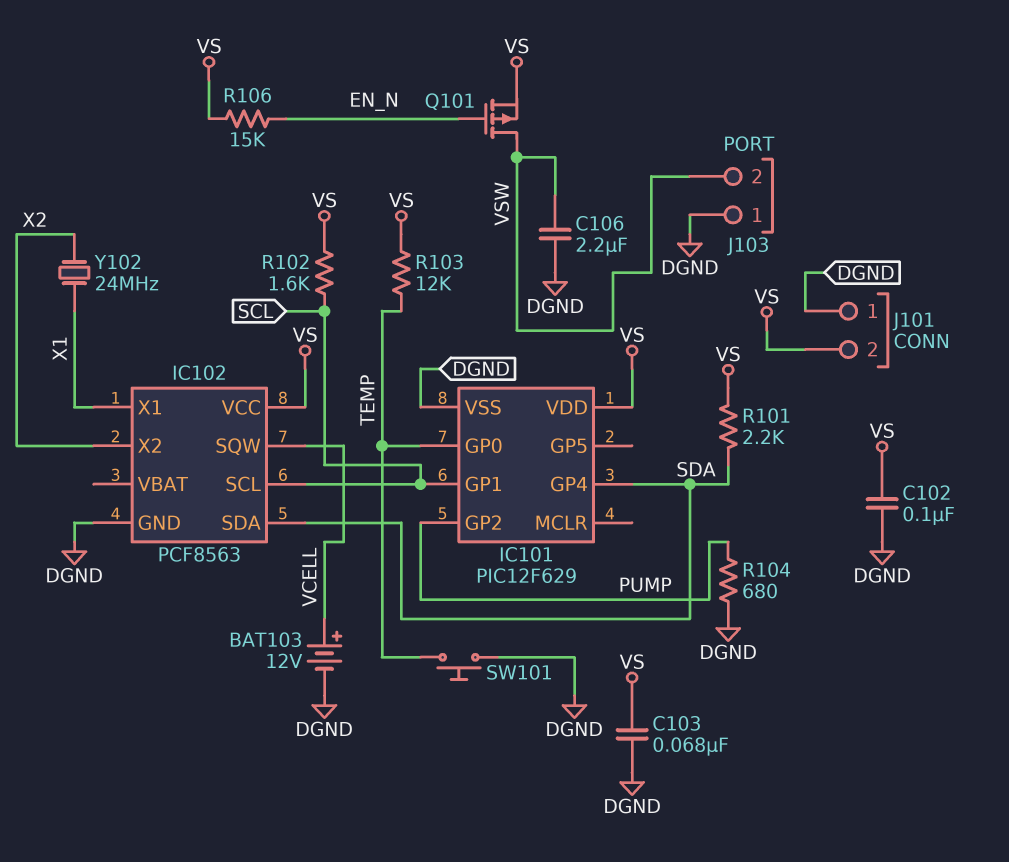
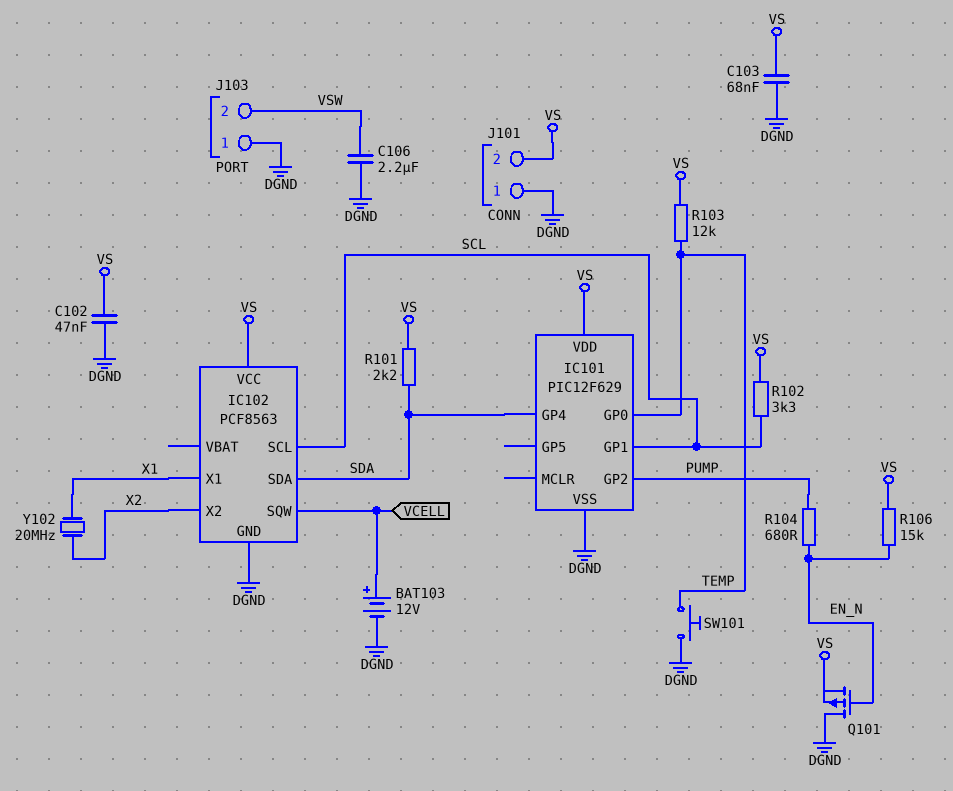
C102: 100nF (DGND, VS) -> 47nF (DGND, VS)
Q101: PMOS (G EN_N, D VSW, S VS) -> PMOS (G EN_N, D DGND, S VS)
R102: 1.6k (SCL, VS) -> 3.3k (SCL, VS)
R104: 680 (DGND, PUMP) -> 680 (EN_N, PUMP)
Y102: 24MHz (X1, X2) -> 20MHz (X1, X2)

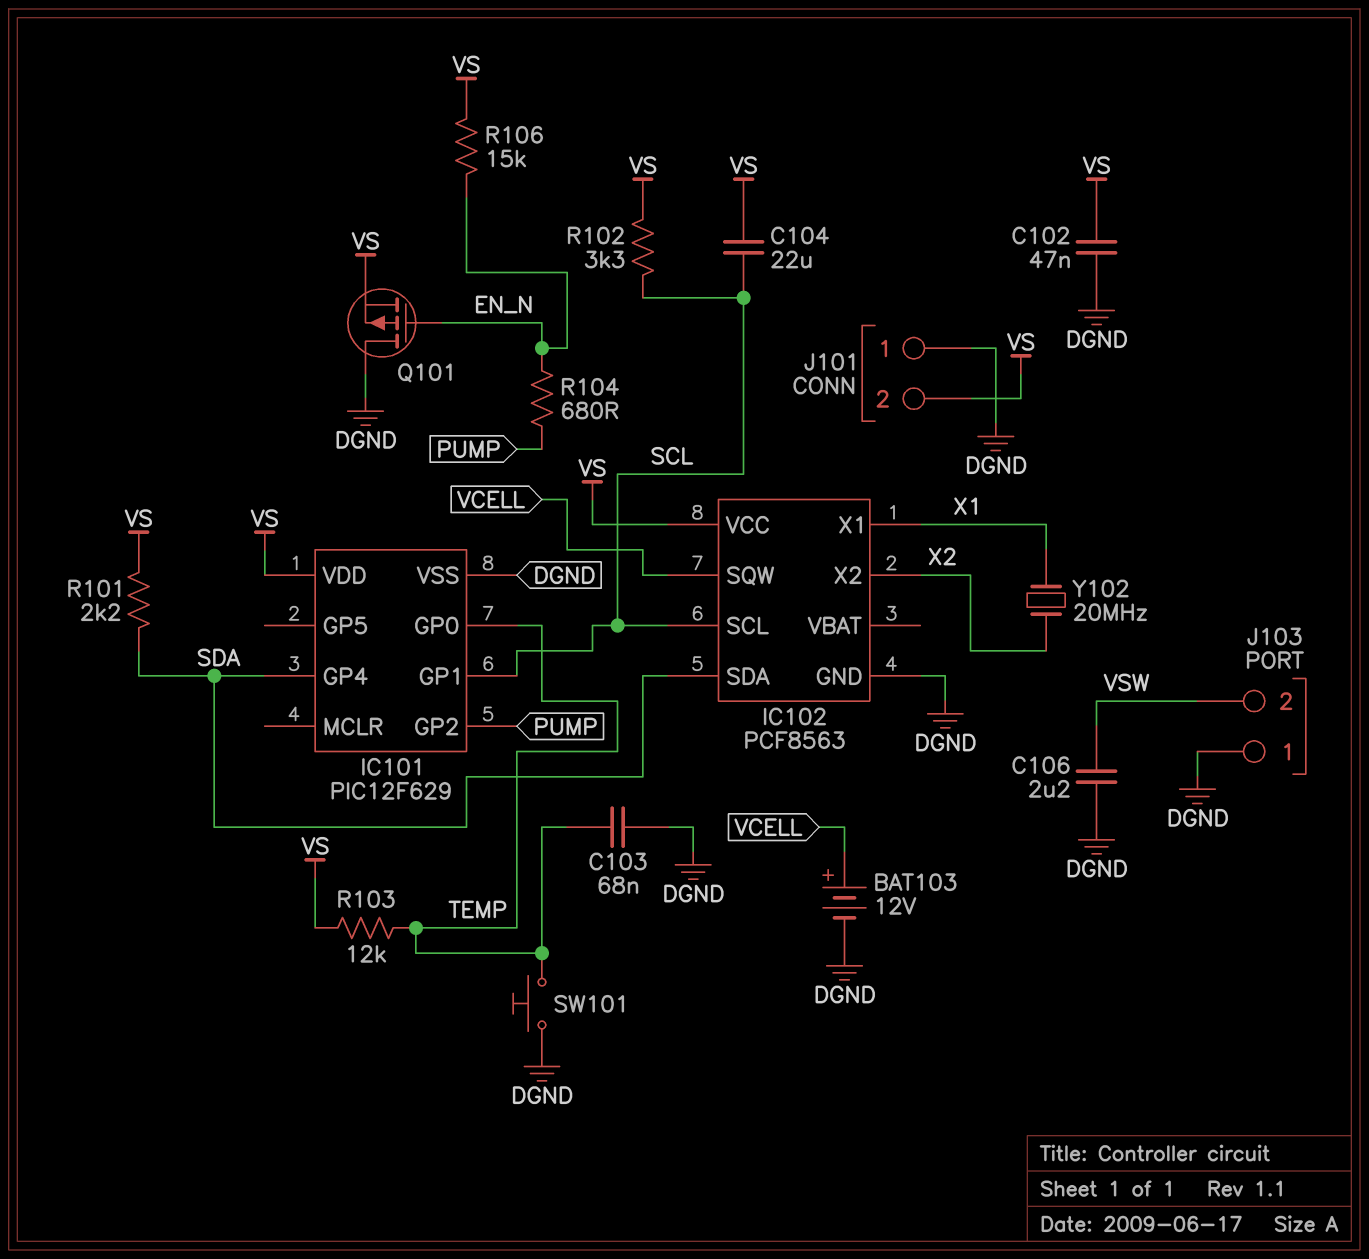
C103: 68nF (DGND, VS) -> 68nF (DGND, TEMP)
C104: none -> 22uF (SCL, VS)

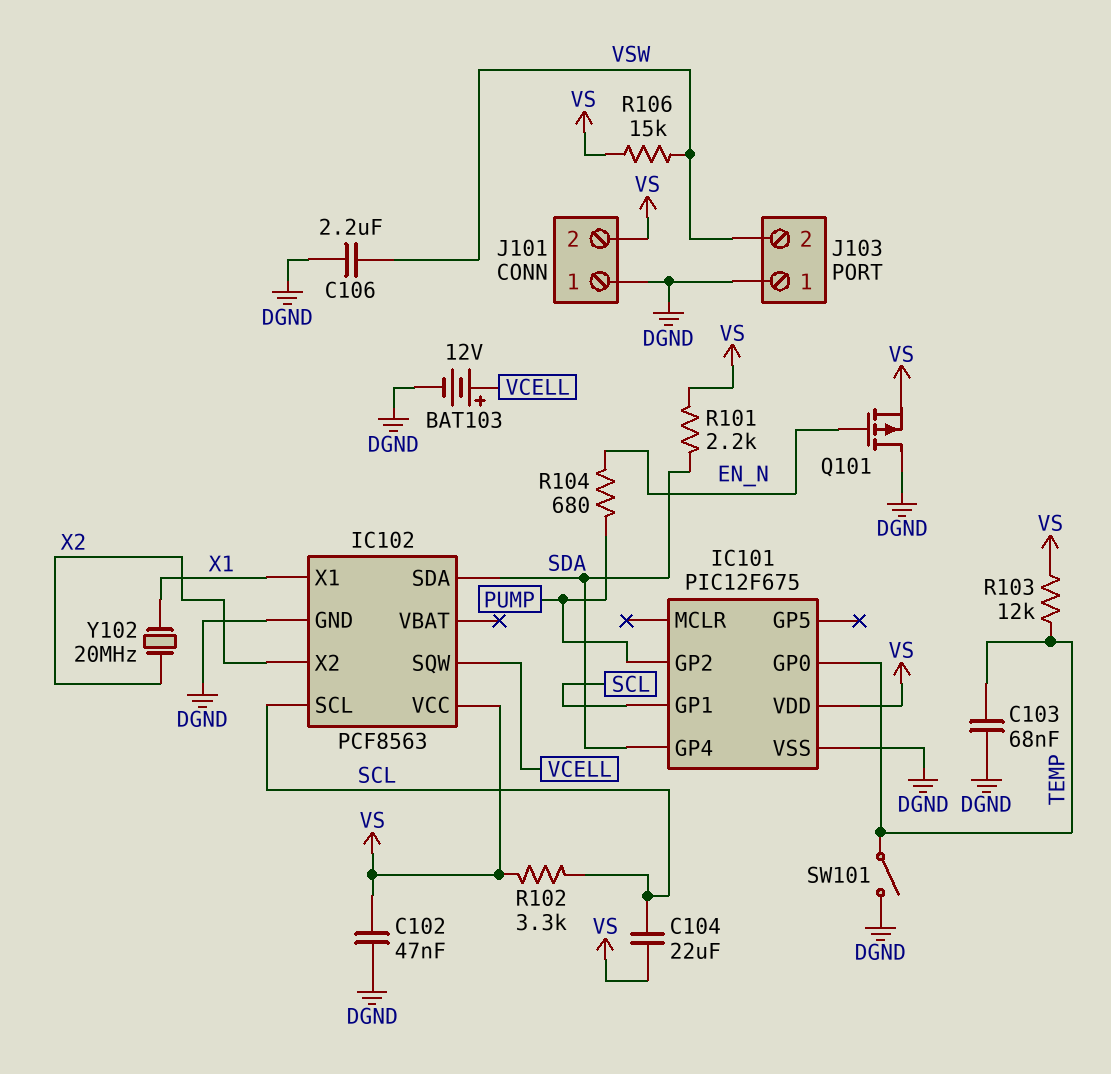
IC101: PIC12F629 -> PIC12F675
R106: 15k (EN_N, VS) -> 15k (VS, VSW)
SW101: button (DGND, TEMP) -> switch (DGND, TEMP)

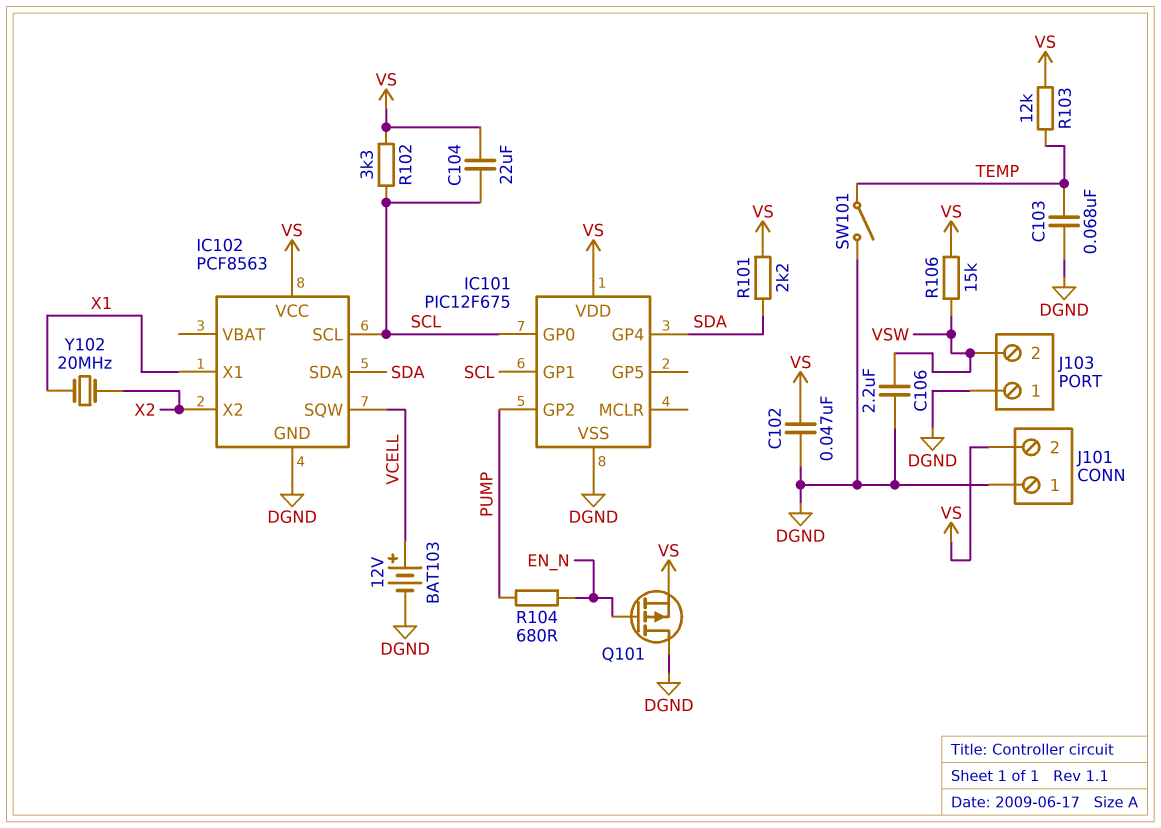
IC101 pin GP0: TEMP -> SCL

